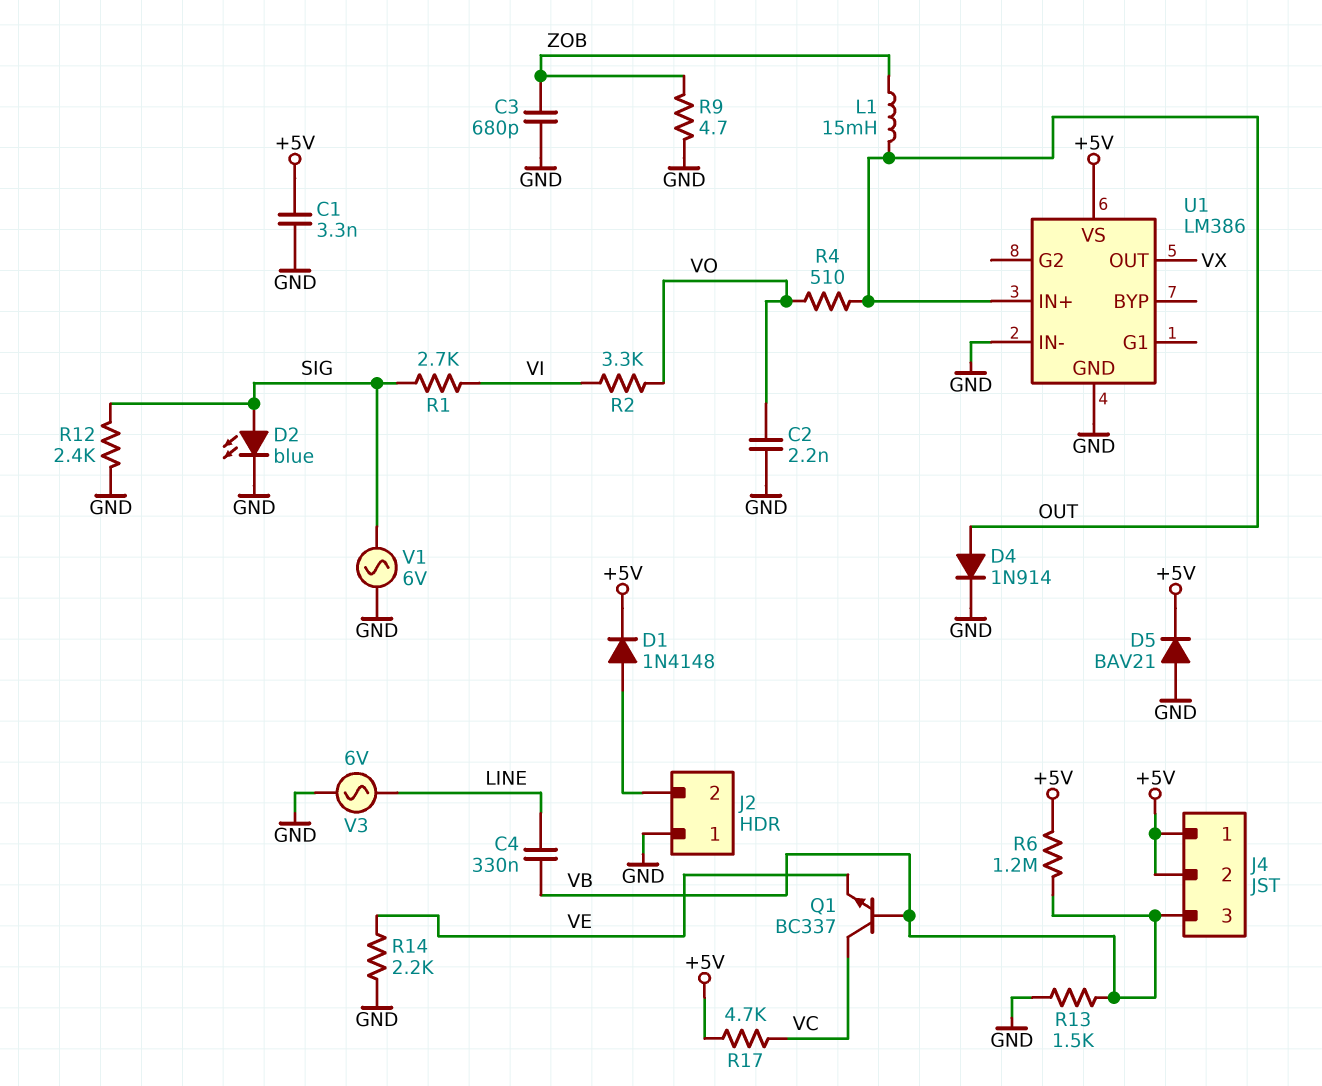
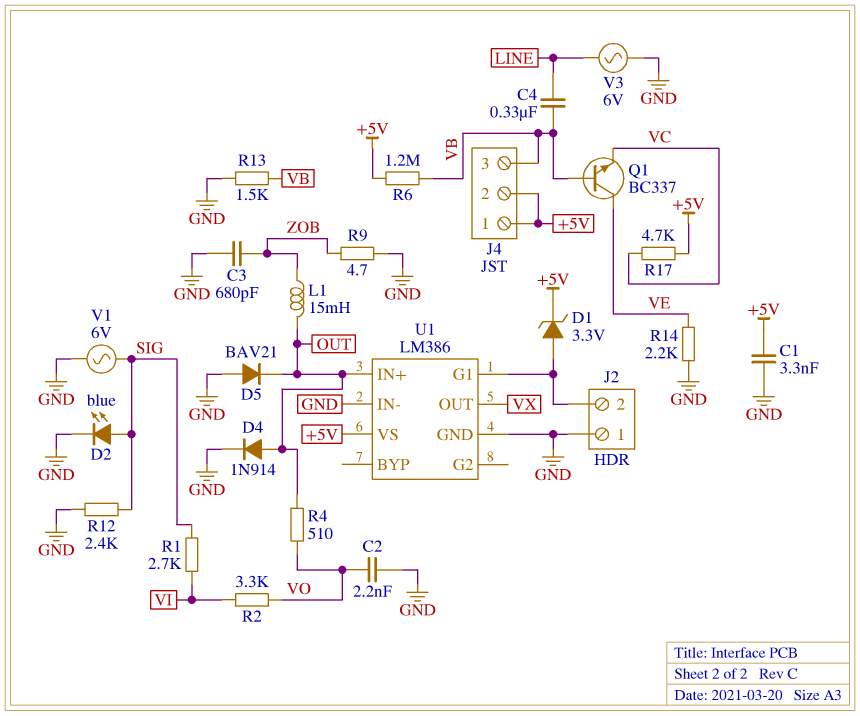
D1: diode 1N4148 (A J2/2, K +5V) -> zener 3.3V (A J2/2, K +5V)
D5: diode BAV21 (A GND, K +5V) -> diode BAV21 (A GND, K OUT)
Q1: NPN BC337 (B VB, C VC, E VE) -> NPN BC337 (B VB, C VE, E VC)
U1 pin G1: none -> J2/2

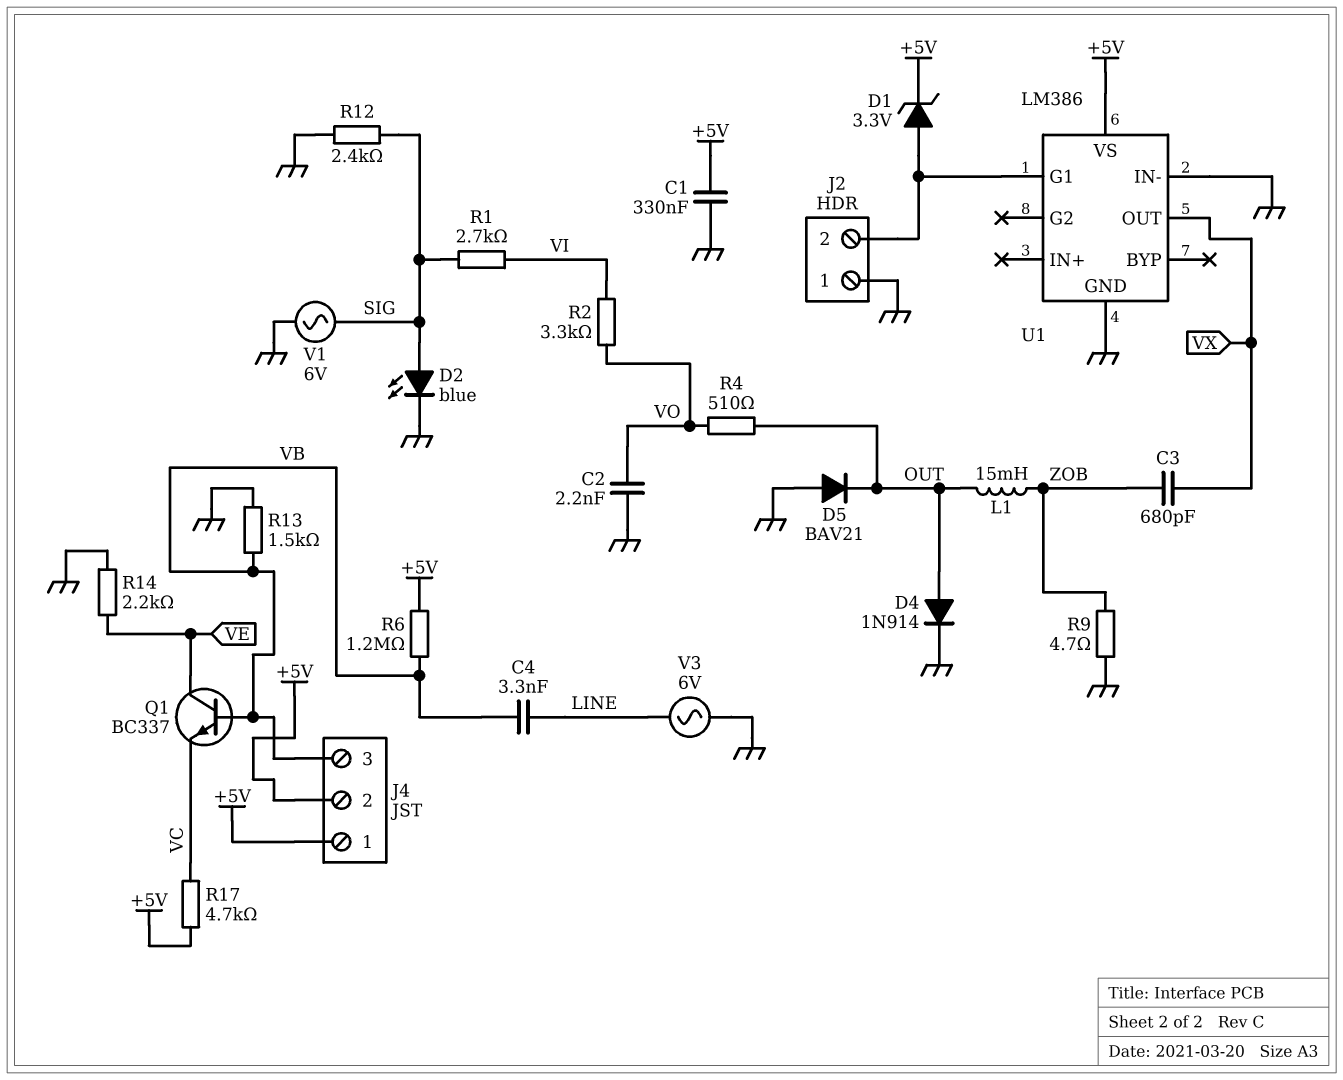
C1: 3.3nF (+5V, GND) -> 330nF (+5V, GND)
C3: 680pF (GND, ZOB) -> 680pF (VX, ZOB)
C4: 330nF (LINE, VB) -> 3.3nF (LINE, VB)
U1 pin IN+: OUT -> none

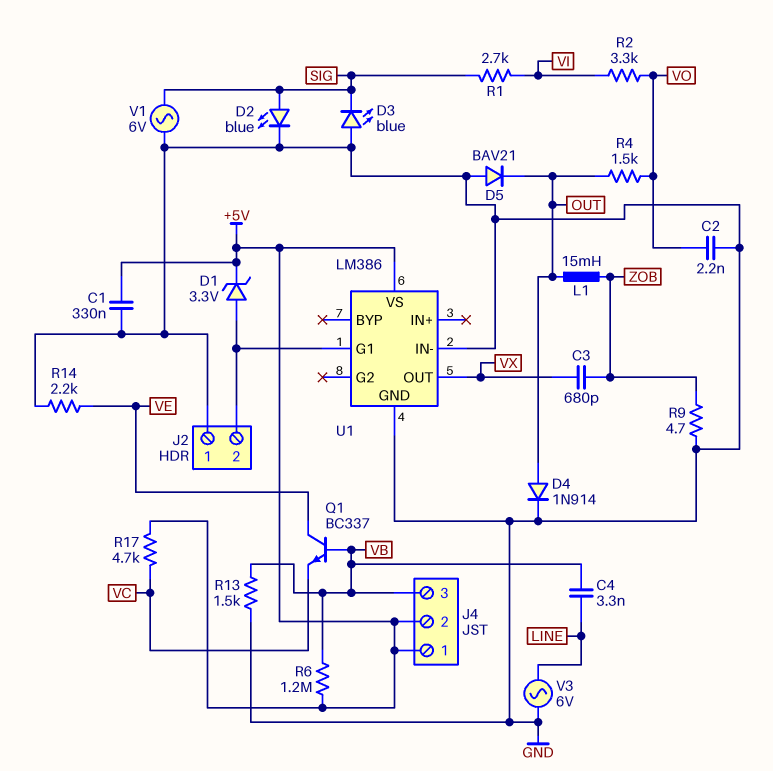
D3: none -> LED blue (A GND, K SIG)
R4: 510 (OUT, VO) -> 1.5k (OUT, VO)
R12: 2.4k (GND, SIG) -> none

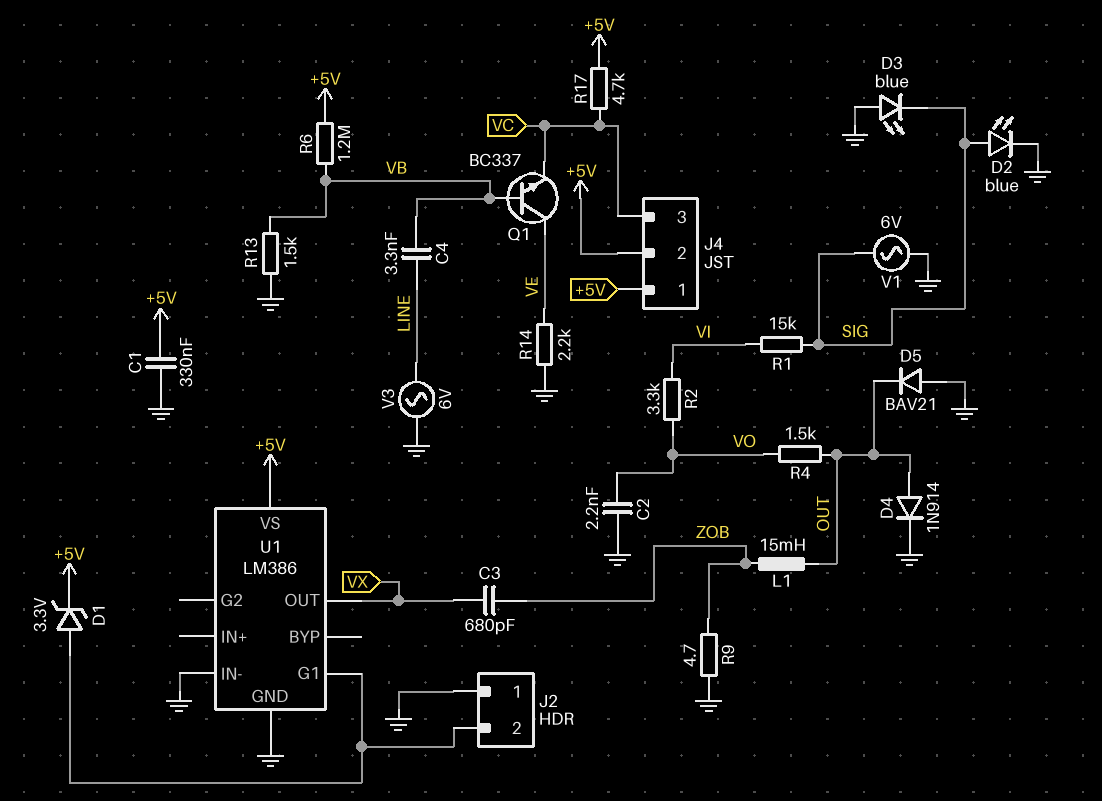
J4 pin 3: VB -> VC
R1: 2.7k (SIG, VI) -> 15k (SIG, VI)

